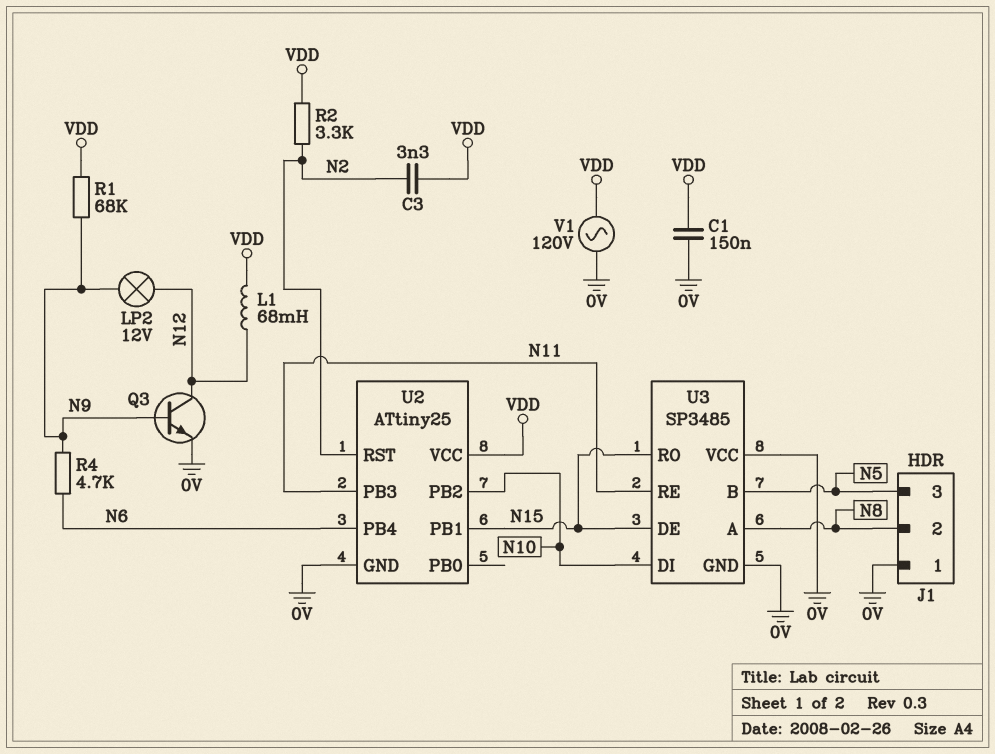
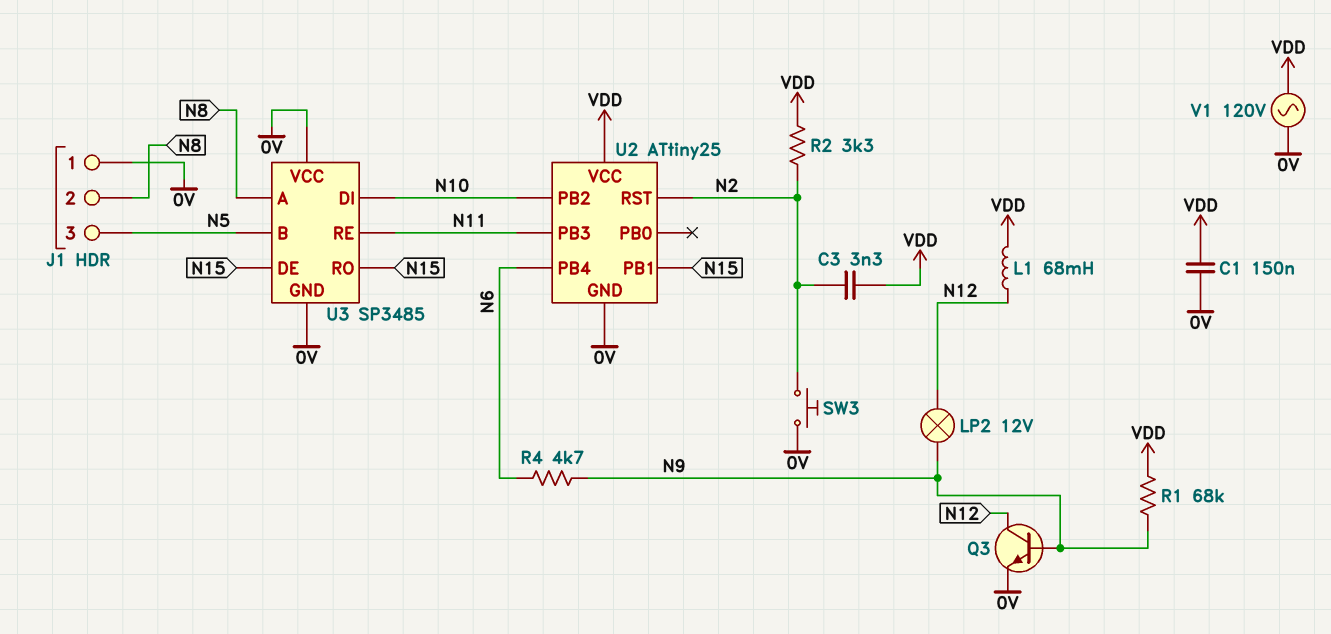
SW3: none -> button (0V, N2)

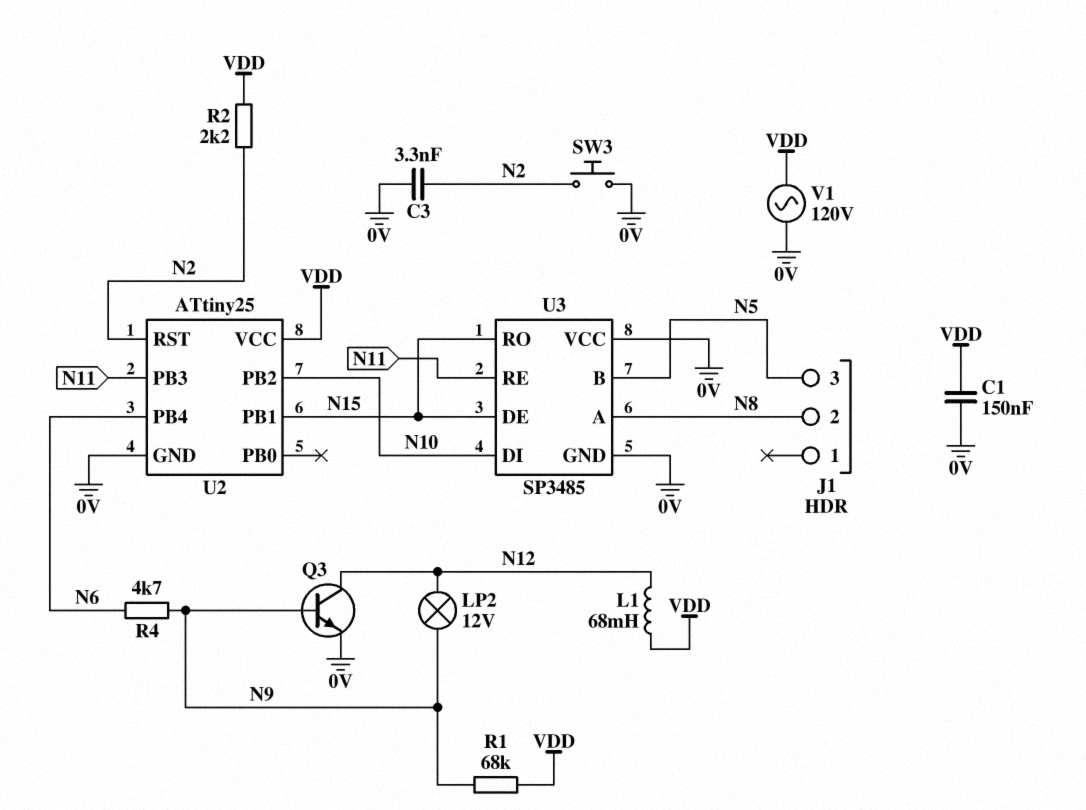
C3: 3.3nF (N2, VDD) -> 3.3nF (0V, N2)
J1 pin 1: 0V -> none
R2: 3.3k (N2, VDD) -> 2.2k (N2, VDD)

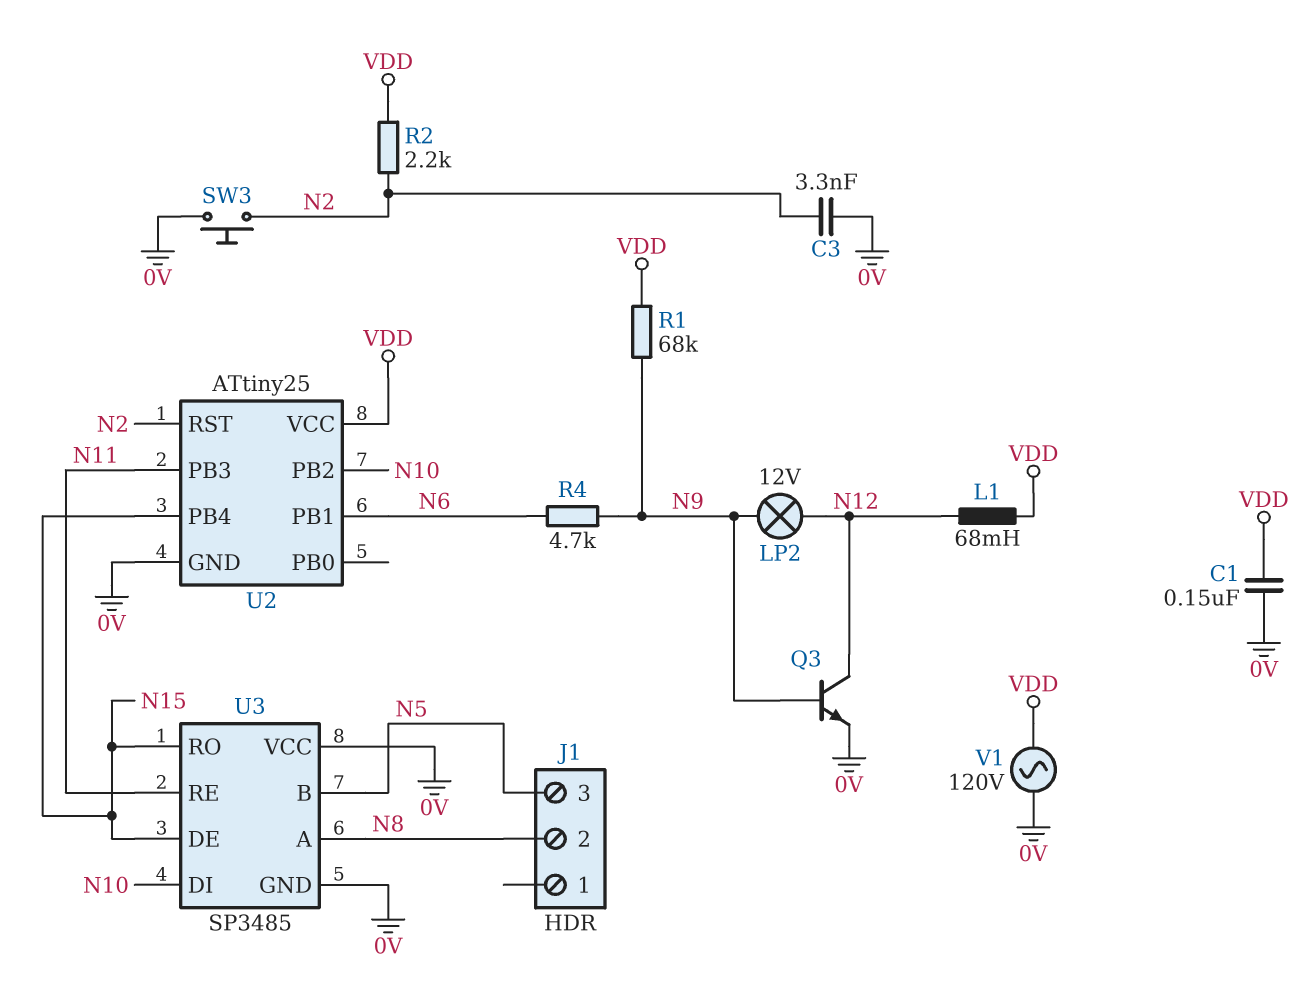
U2 pin PB1: N15 -> N6
U2 pin PB4: N6 -> N15

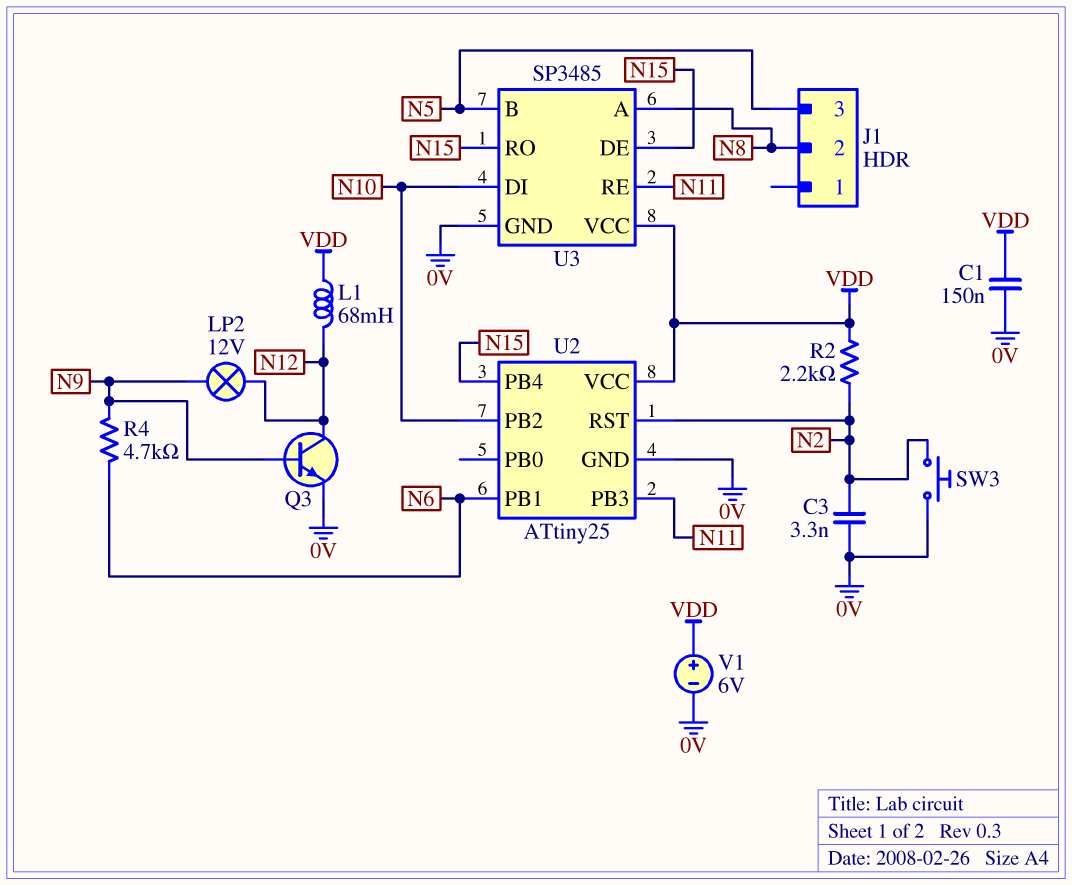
R1: 68k (N9, VDD) -> none
U3 pin VCC: 0V -> VDD
V1: AC 120V (0V, VDD) -> 6V (plus VDD, minus 0V)

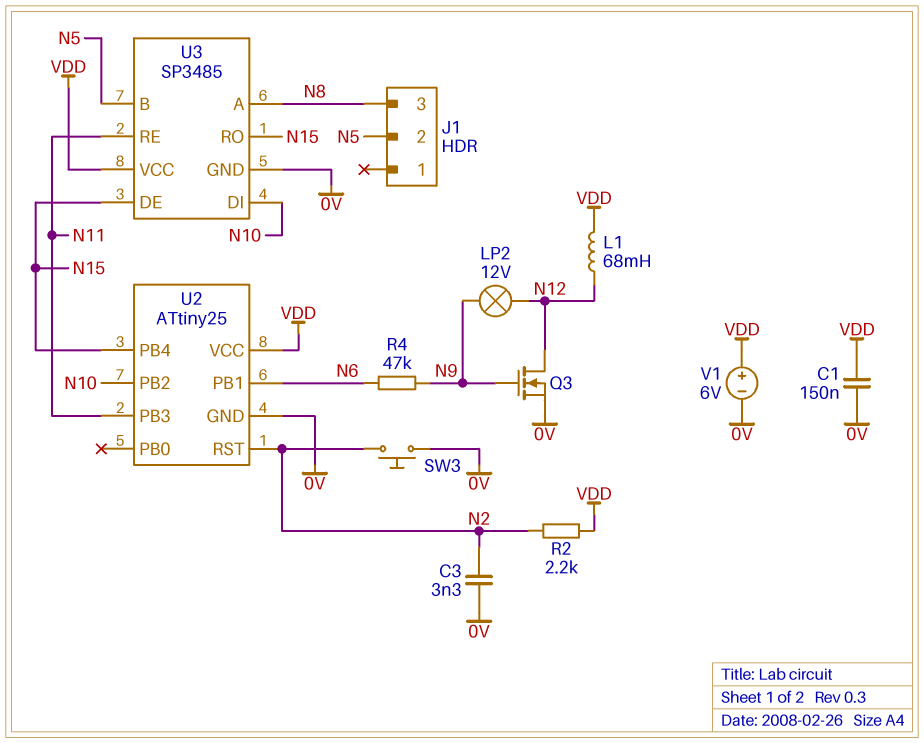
J1 pin 2: N8 -> N5
J1 pin 3: N5 -> N8
Q3: NPN (B N9, C N12, E 0V) -> NMOS (G N9, D N12, S 0V)
R4: 4.7k (N6, N9) -> 47k (N6, N9)

